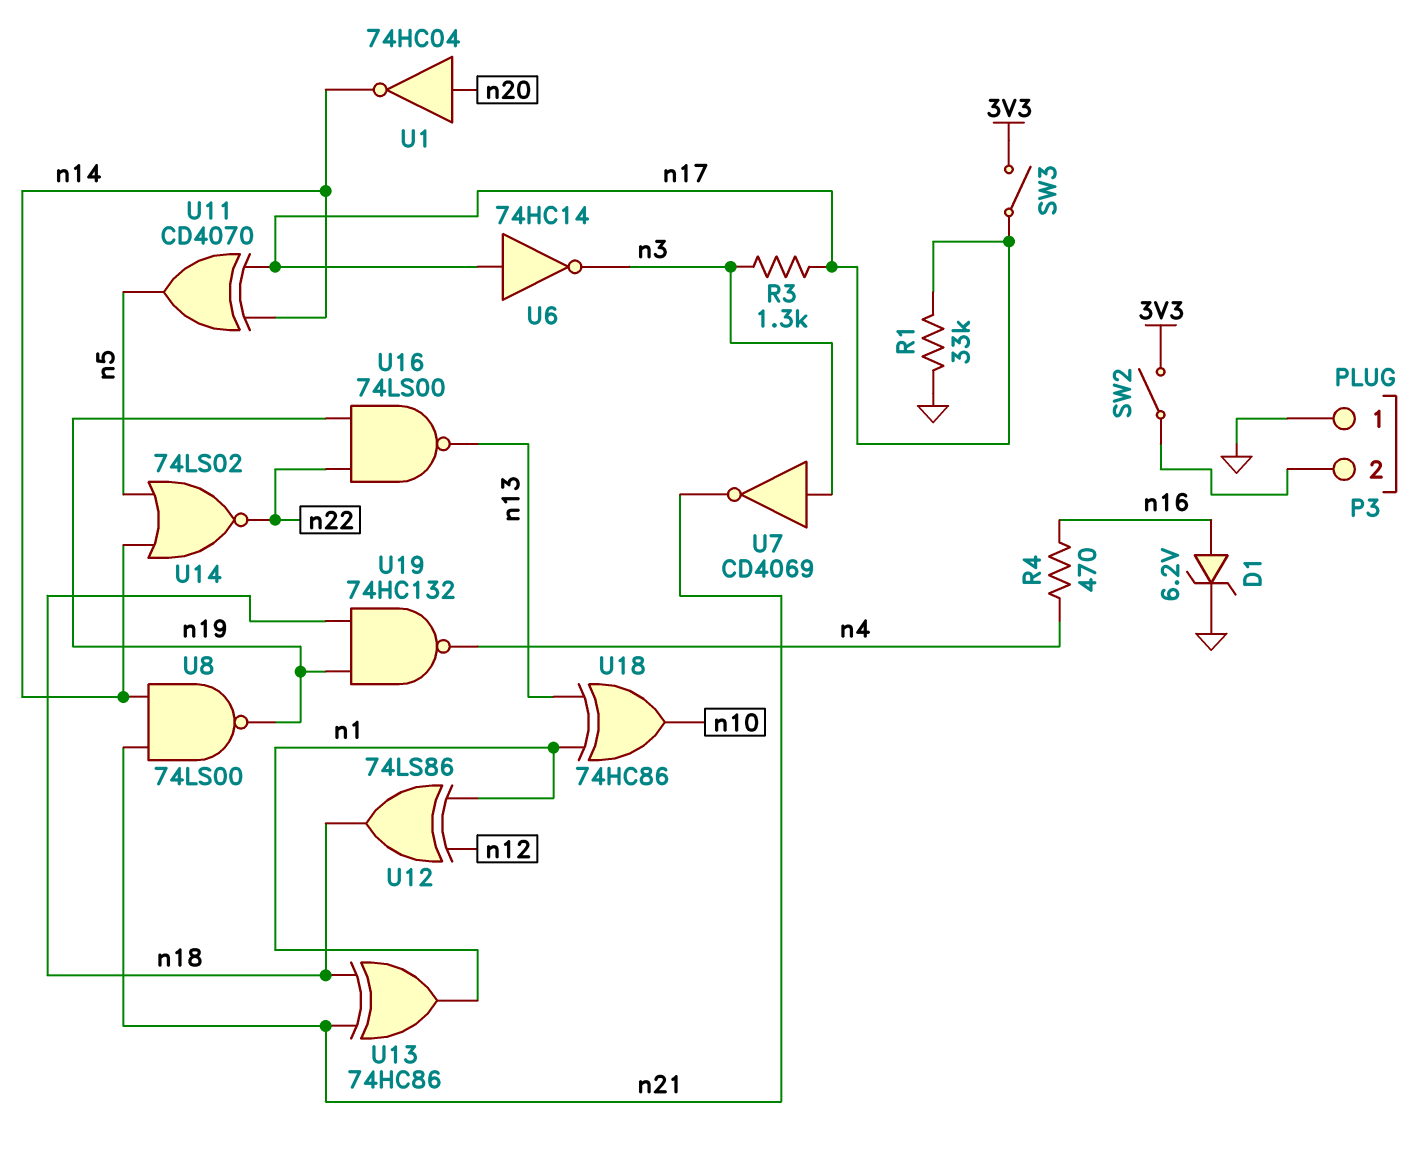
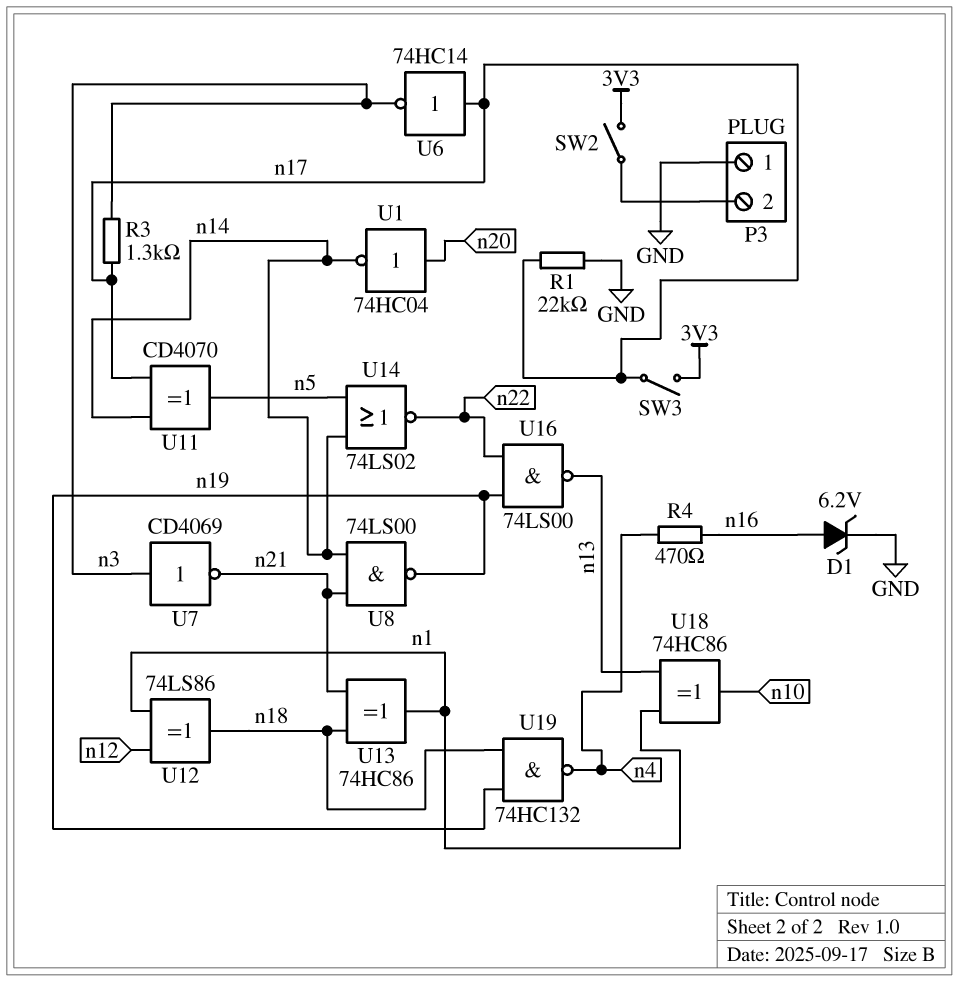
R1: 33k (GND, n17) -> 22k (GND, n17)

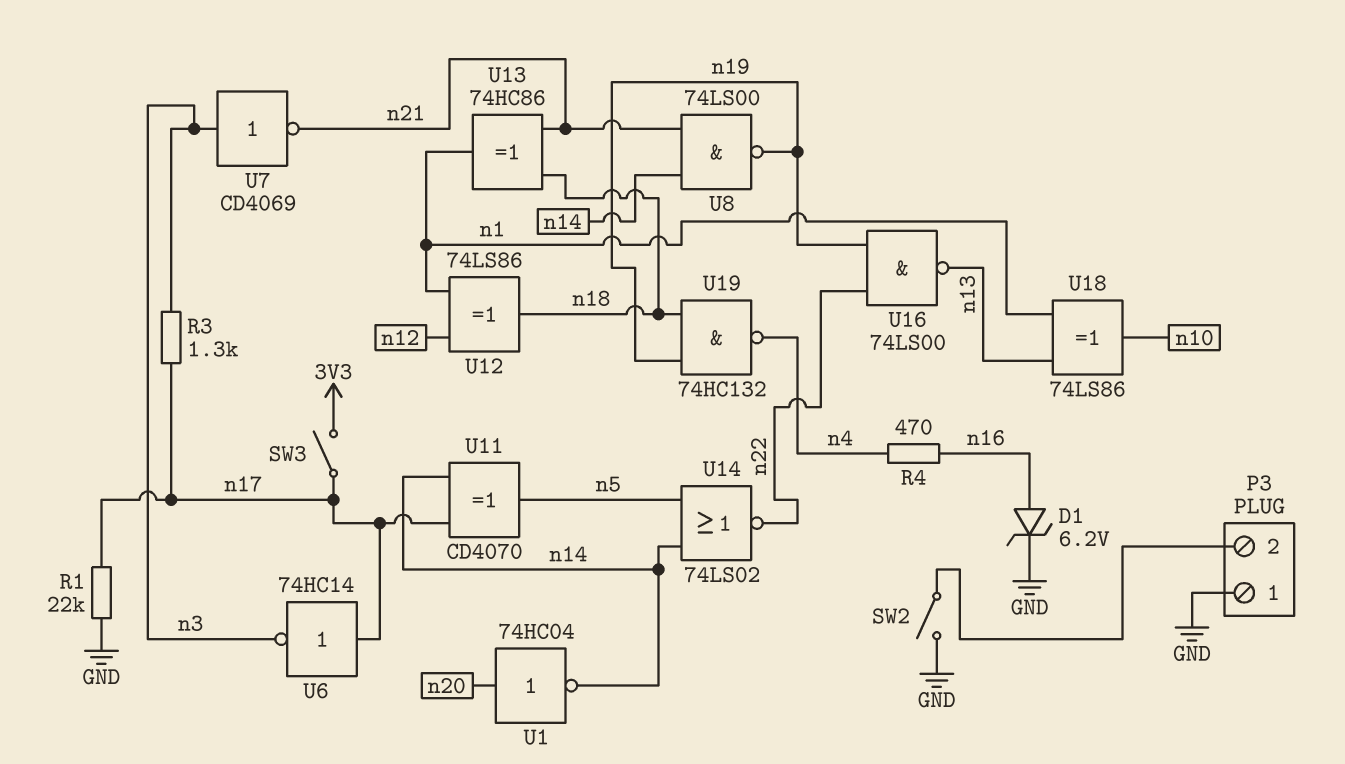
SW2: switch (3V3, P3/2) -> switch (GND, P3/2)
U18: XOR 74HC86 (in n1, in n13, out n10) -> XOR 74LS86 (in n1, in n13, out n10)

